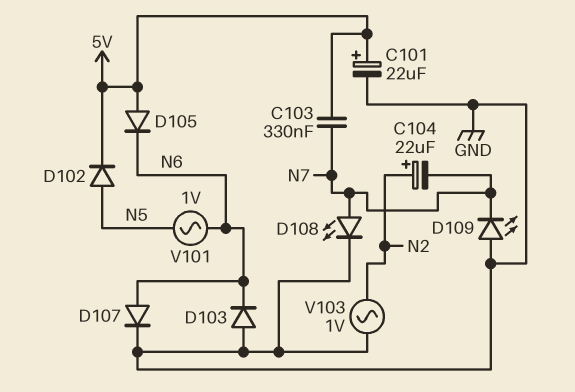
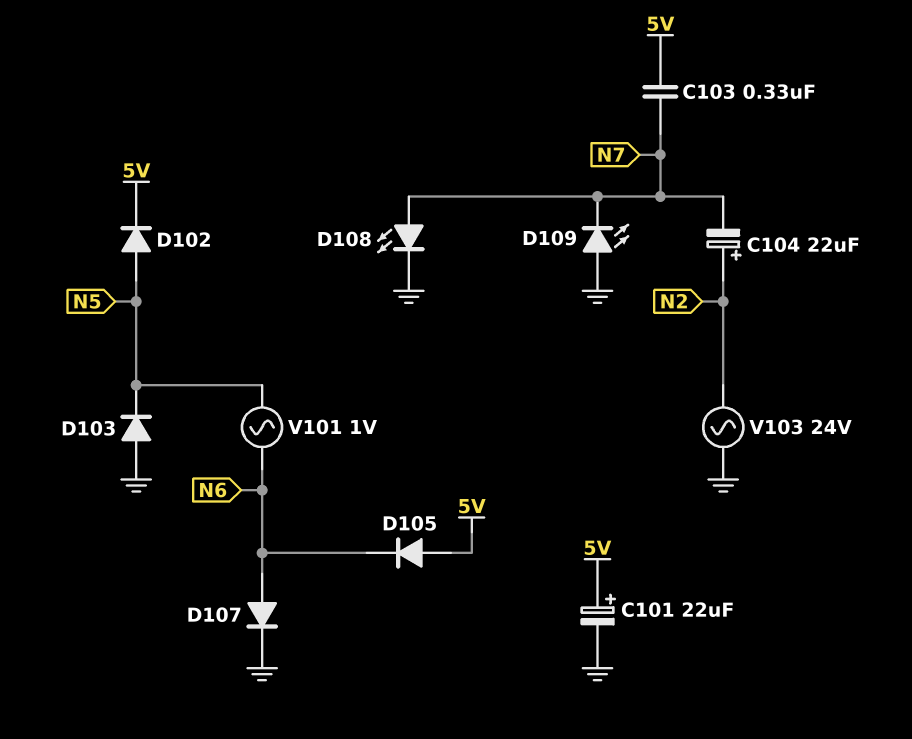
D103: diode (A GND, K N6) -> diode (A GND, K N5)
V103: AC 1V (GND, N2) -> AC 24V (GND, N2)

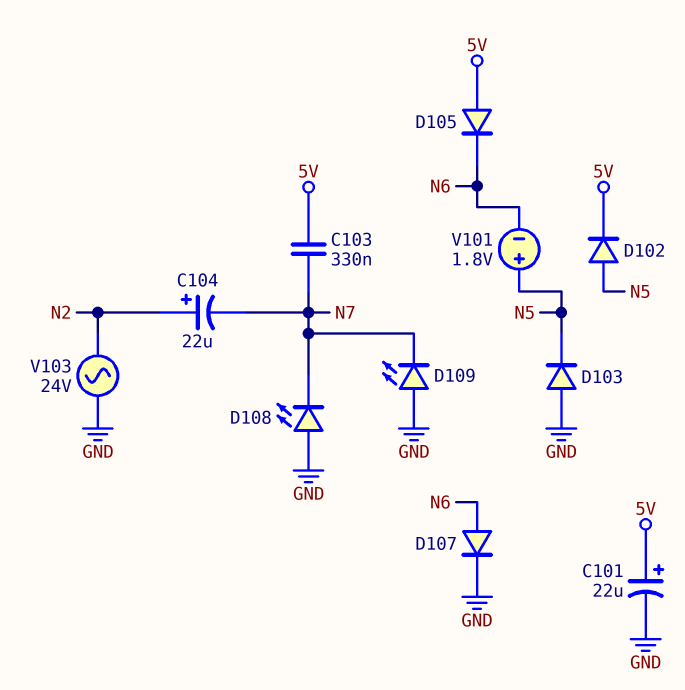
D108: LED (A N7, K GND) -> LED (A GND, K N7)
V101: AC 1V (N5, N6) -> 1.8V (plus N5, minus N6)

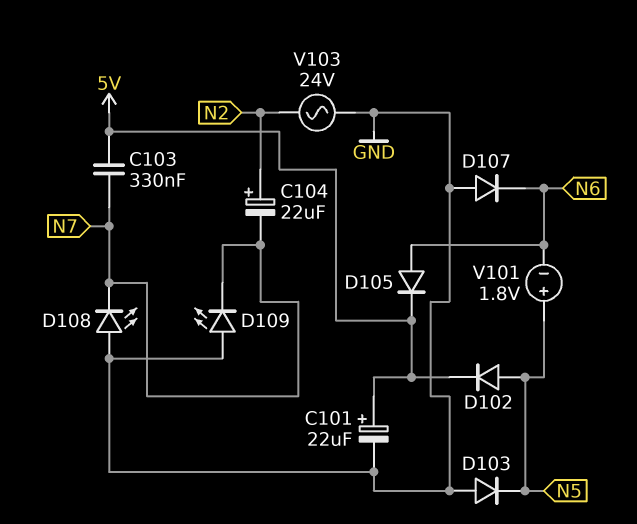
D105: diode (A 5V, K N6) -> diode (A N6, K 5V)
D107: diode (A N6, K GND) -> diode (A GND, K N6)

